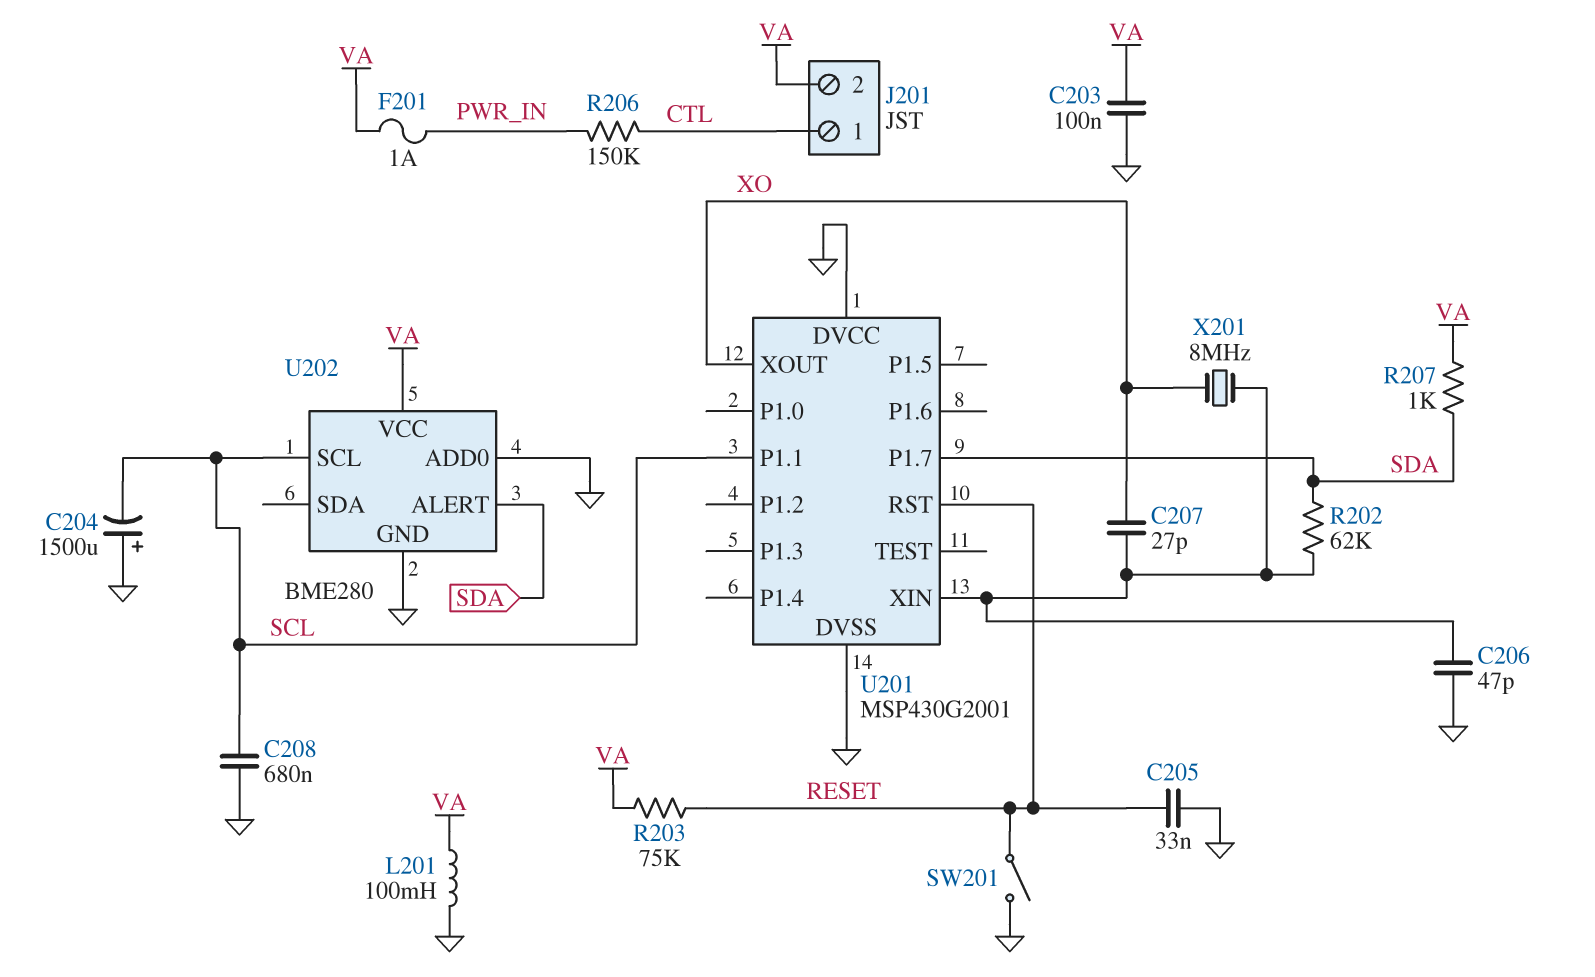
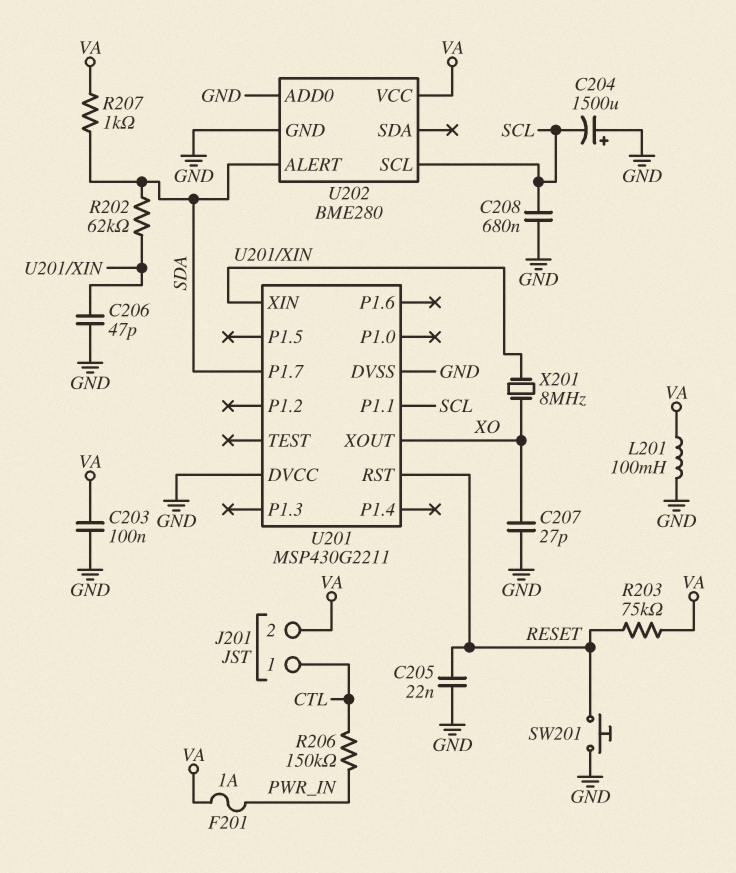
C205: 33nF (GND, RESET) -> 22nF (GND, RESET)
C207: 27pF (U201/XIN, XO) -> 27pF (GND, XO)
SW201: switch (GND, RESET) -> button (GND, RESET)
U201: MSP430G2001 -> MSP430G2211

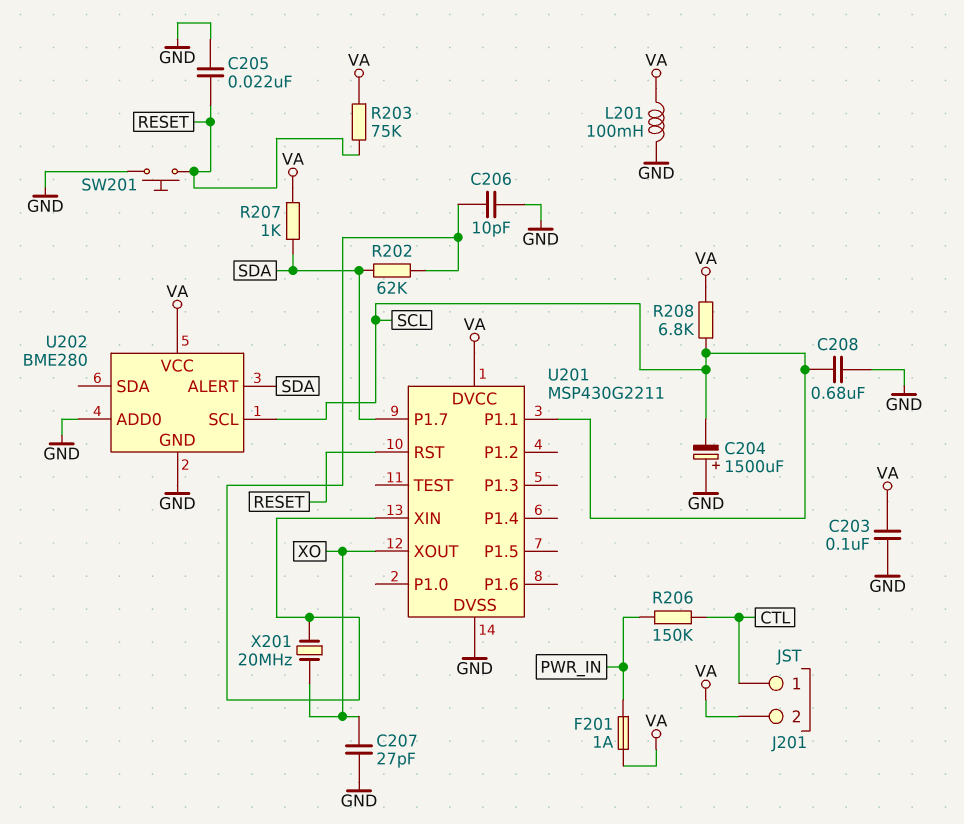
C206: 47pF (GND, U201/XIN) -> 10pF (GND, U201/XIN)
R208: none -> 6.8k (SCL, VA)
U201 pin DVCC: GND -> VA
X201: 8MHz (U201/XIN, XO) -> 20MHz (U201/XIN, XO)

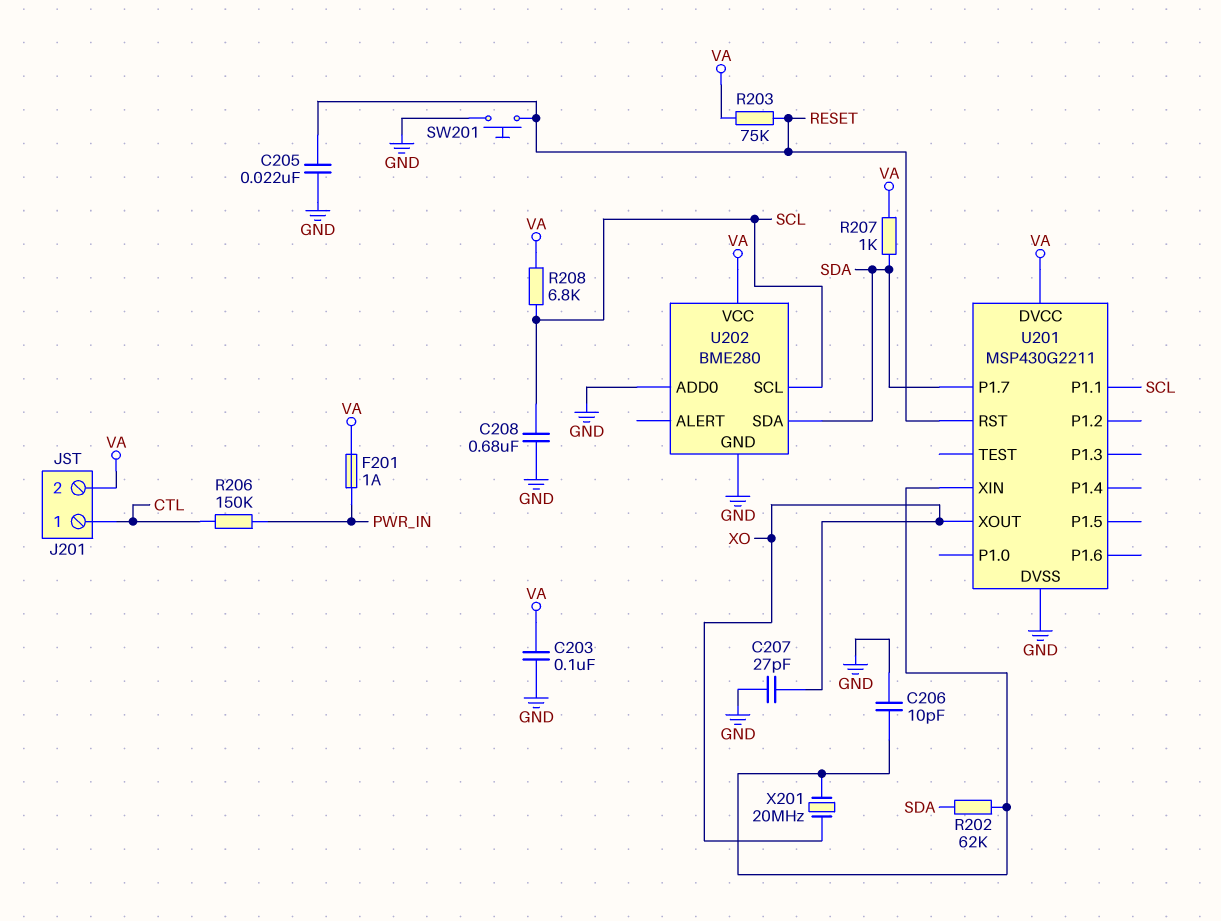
C204: 1500uF (plus GND, minus SCL) -> none
L201: 100mH (GND, VA) -> none
U202 pin ALERT: SDA -> none
U202 pin SDA: none -> SDA

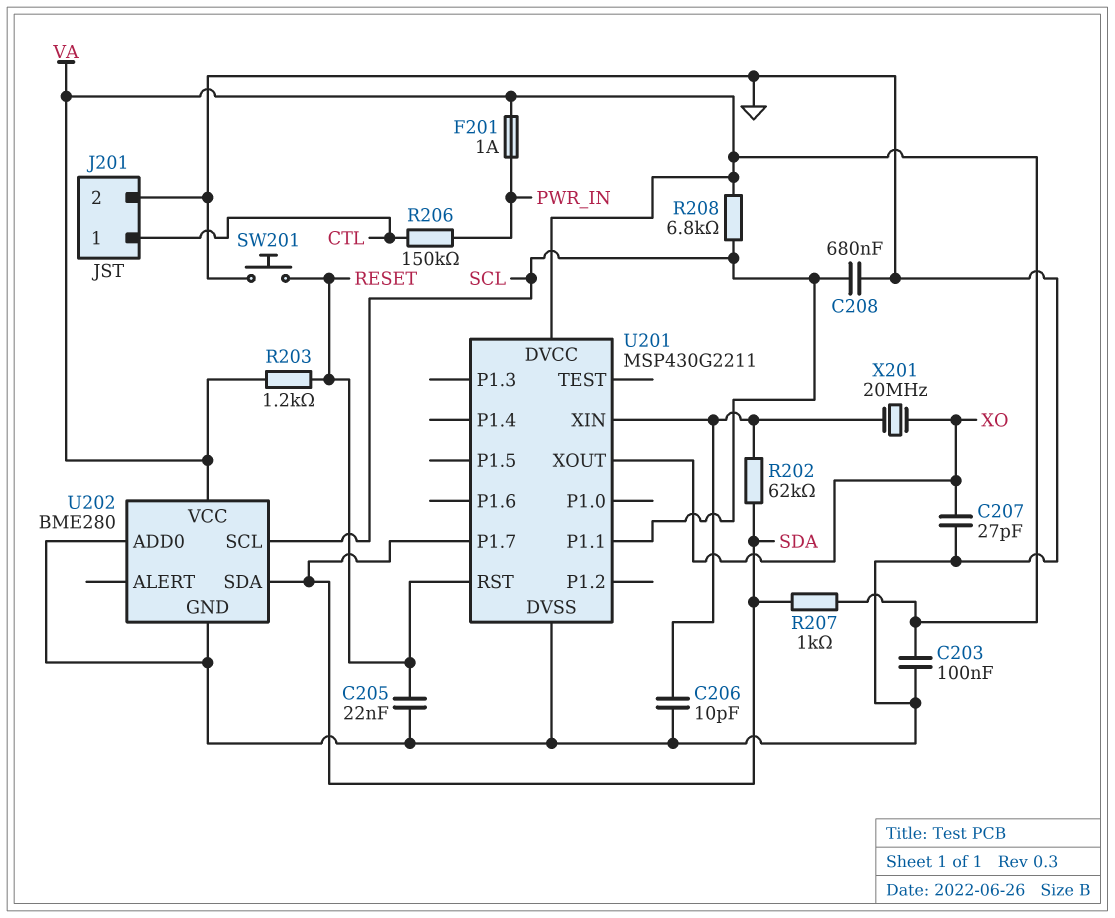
J201 pin 2: VA -> GND
R203: 75k (RESET, VA) -> 1.2k (RESET, VA)

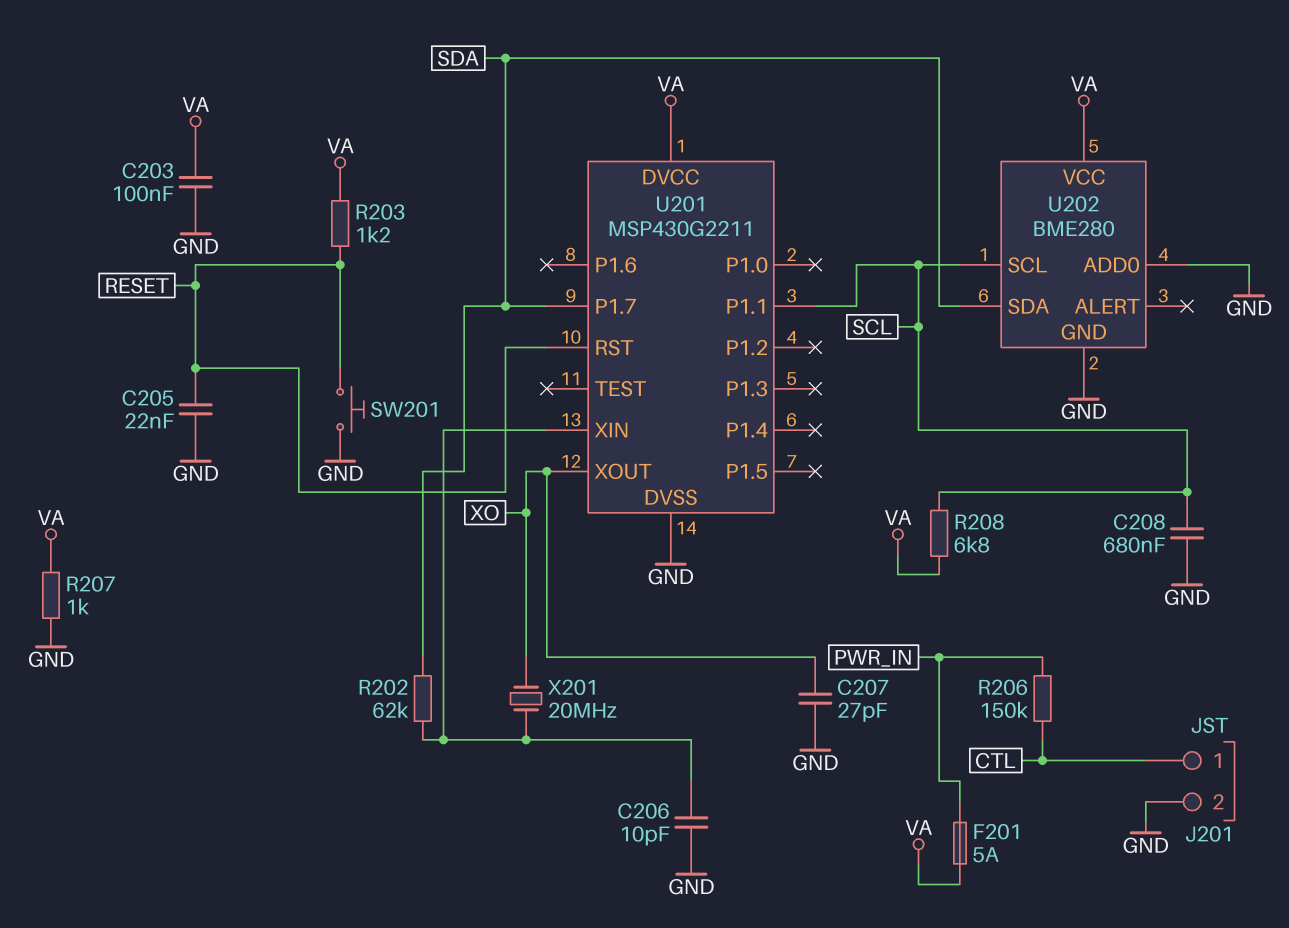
F201: 1A (PWR_IN, VA) -> 5A (PWR_IN, VA)
R207: 1k (SDA, VA) -> 1k (GND, VA)

